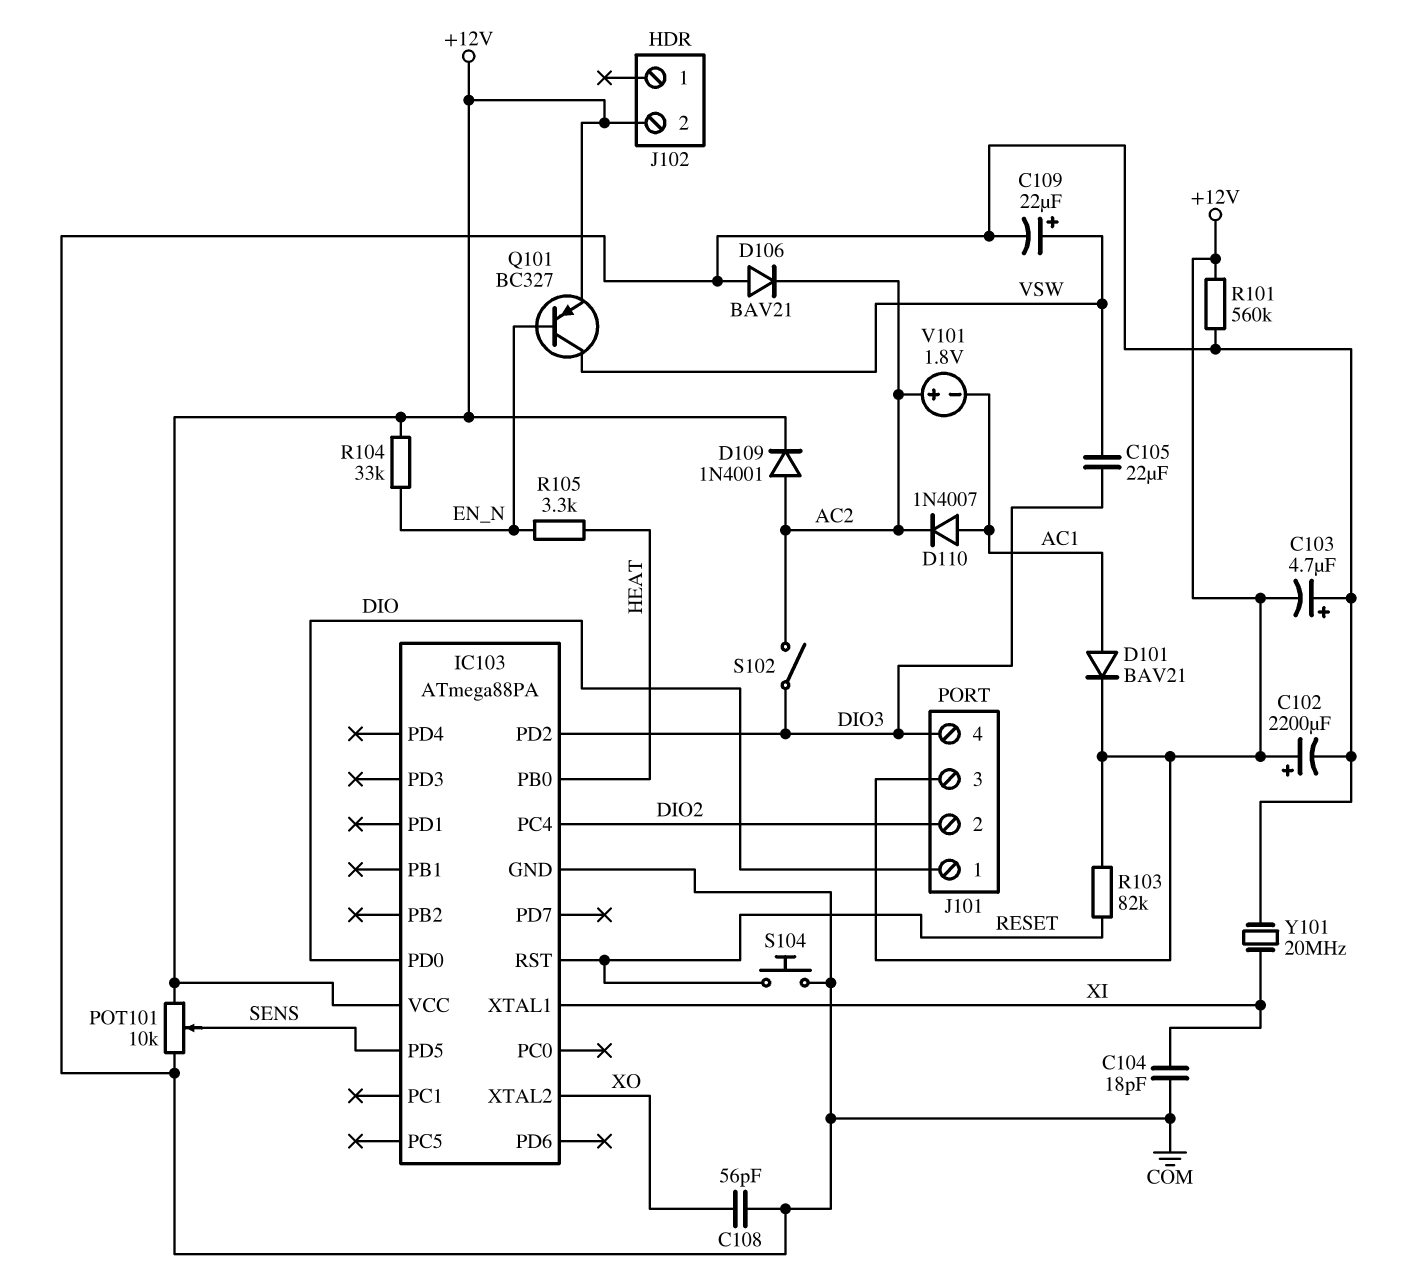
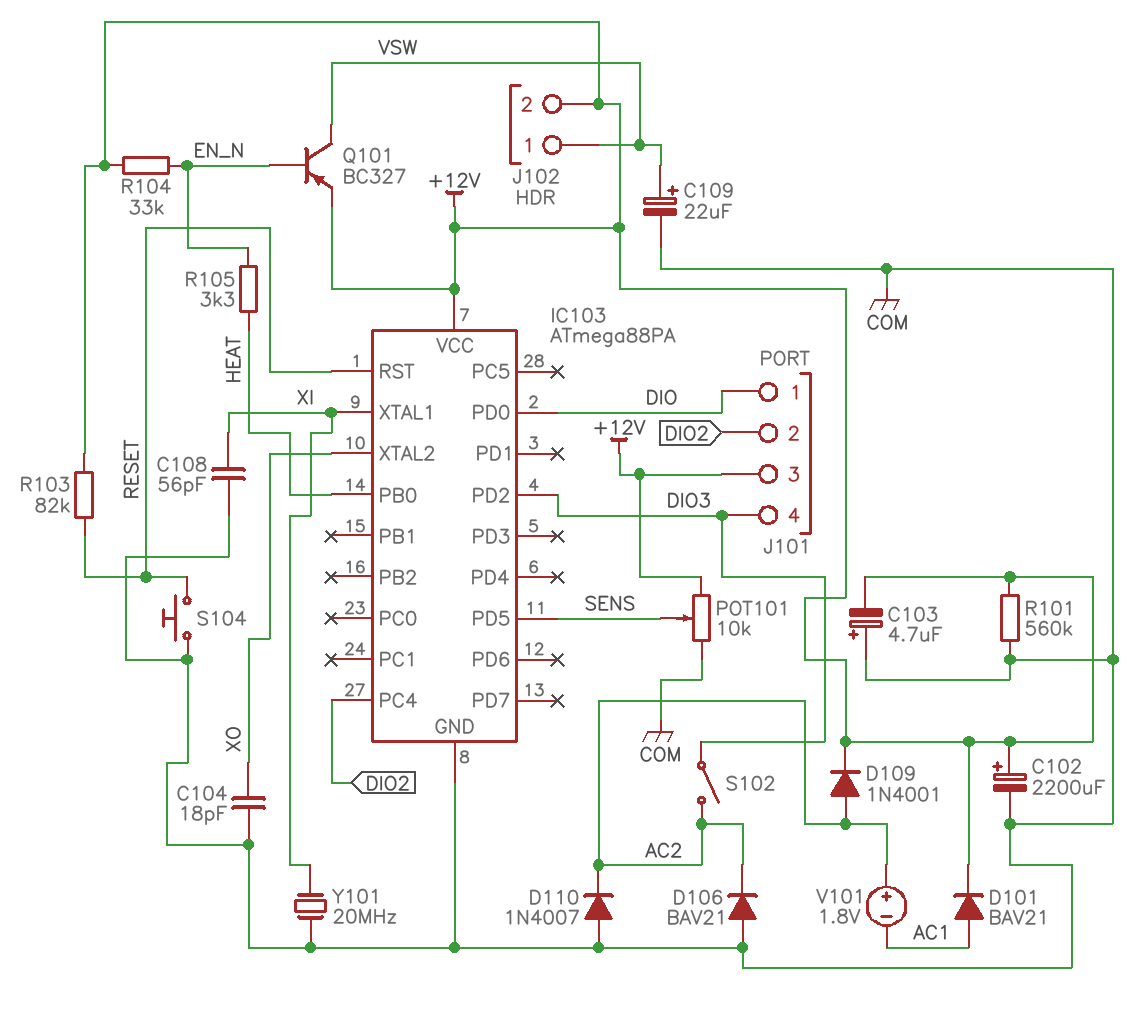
C104: 18pF (COM, XI) -> 18pF (COM, XO)
C105: 22uF (DIO3, VSW) -> none
C108: 56pF (COM, XO) -> 56pF (COM, XI)
D110: diode 1N4007 (A AC1, K AC2) -> diode 1N4007 (A COM, K AC2)
J102 pin 1: none -> VSW

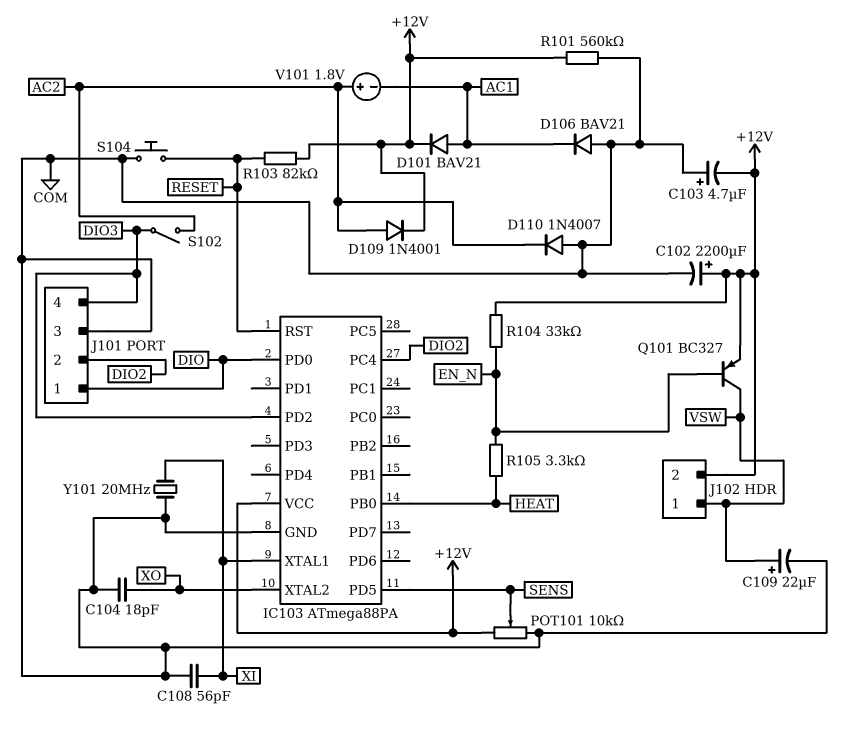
D106: diode BAV21 (A COM, K AC2) -> diode BAV21 (A COM, K AC1)
J101 pin 3: +12V -> COM

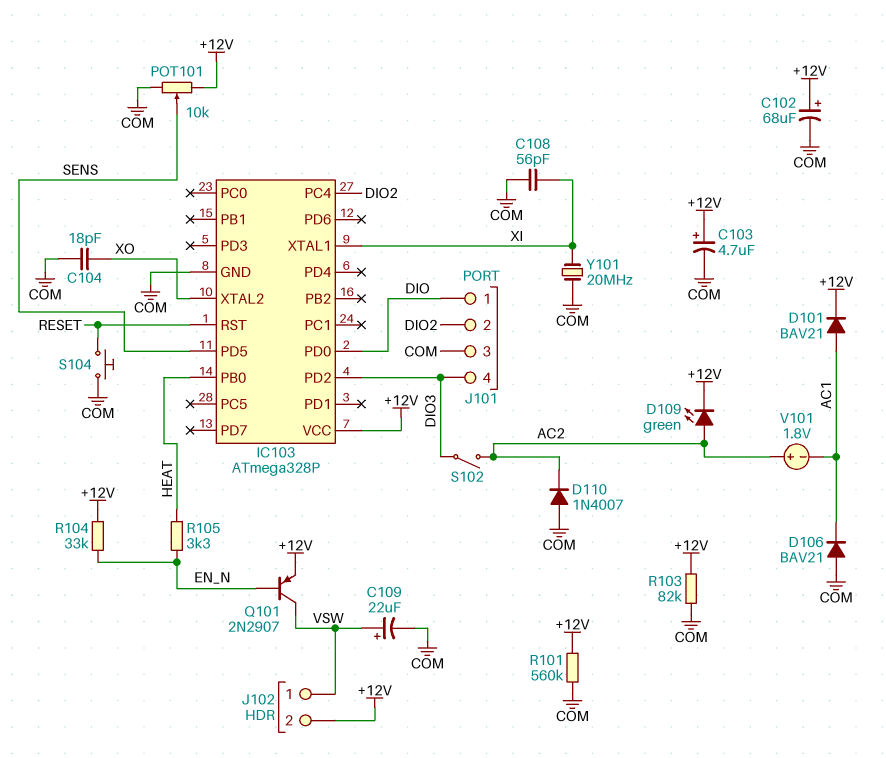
C102: 2200uF (plus +12V, minus COM) -> 68uF (plus +12V, minus COM)
C103: 4.7uF (plus COM, minus +12V) -> 4.7uF (plus +12V, minus COM)
D109: diode 1N4001 (A AC2, K +12V) -> LED green (A AC2, K +12V)
IC103: ATmega88PA -> ATmega328P
Q101: PNP BC327 (B EN_N, C VSW, E +12V) -> PNP 2N2907 (B EN_N, C VSW, E +12V)
R103: 82k (+12V, RESET) -> 82k (+12V, COM)

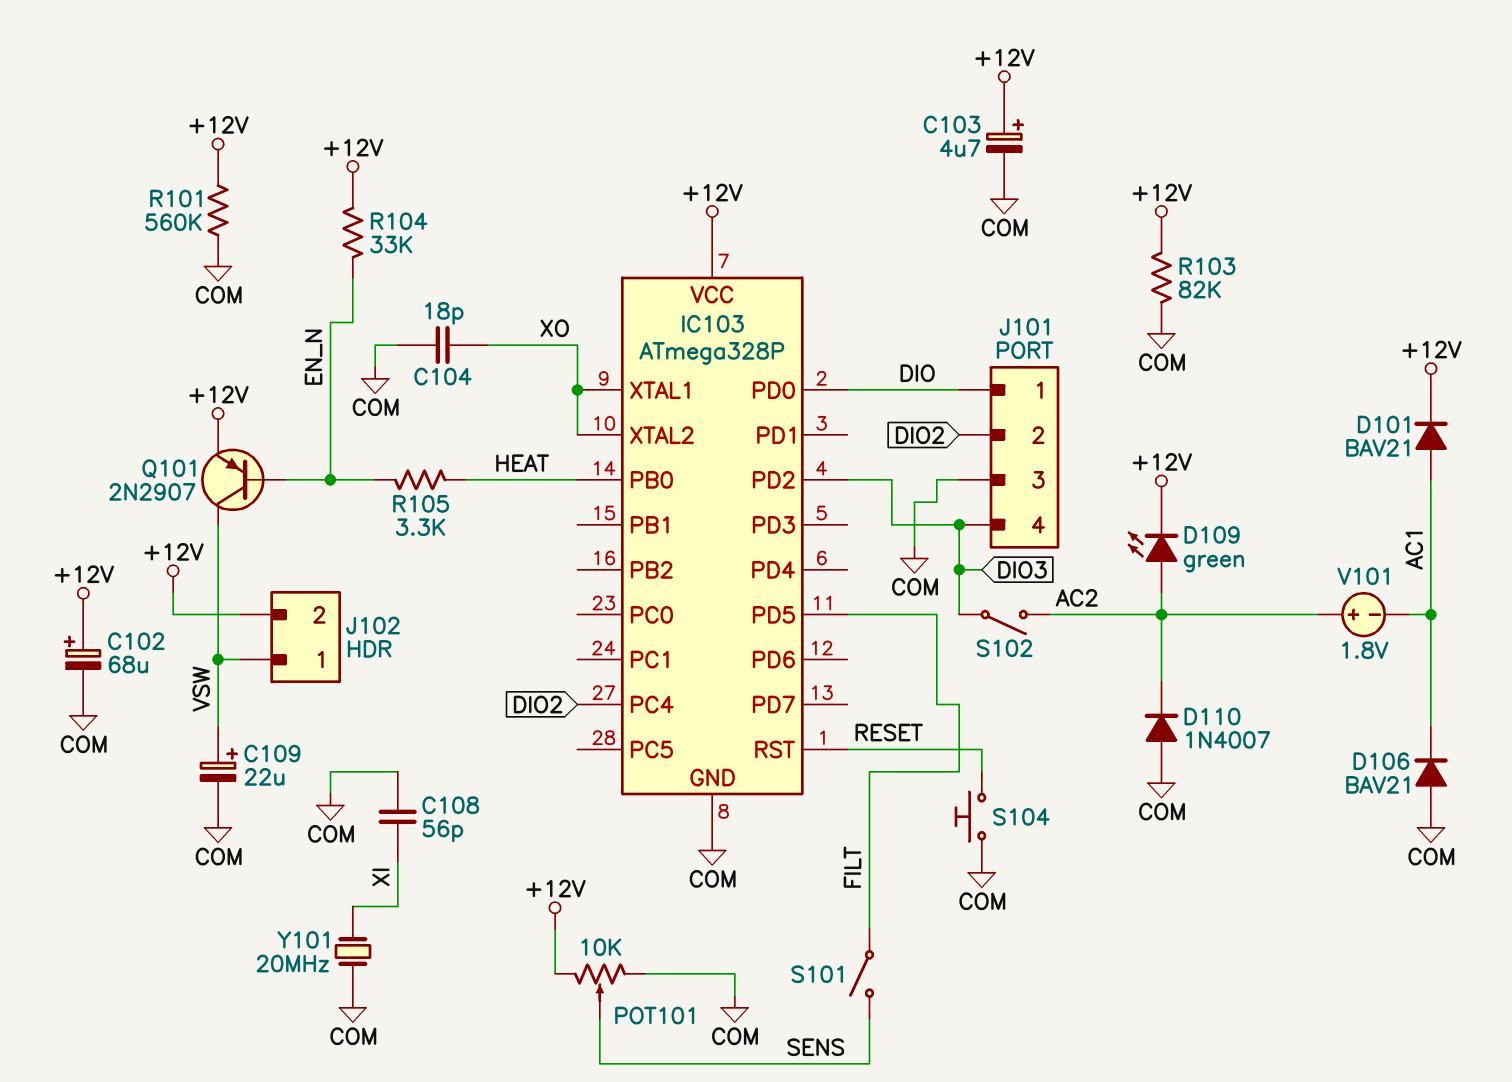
IC103 pin PD5: SENS -> FILT
IC103 pin XTAL1: XI -> XO
S101: none -> switch (FILT, SENS)

